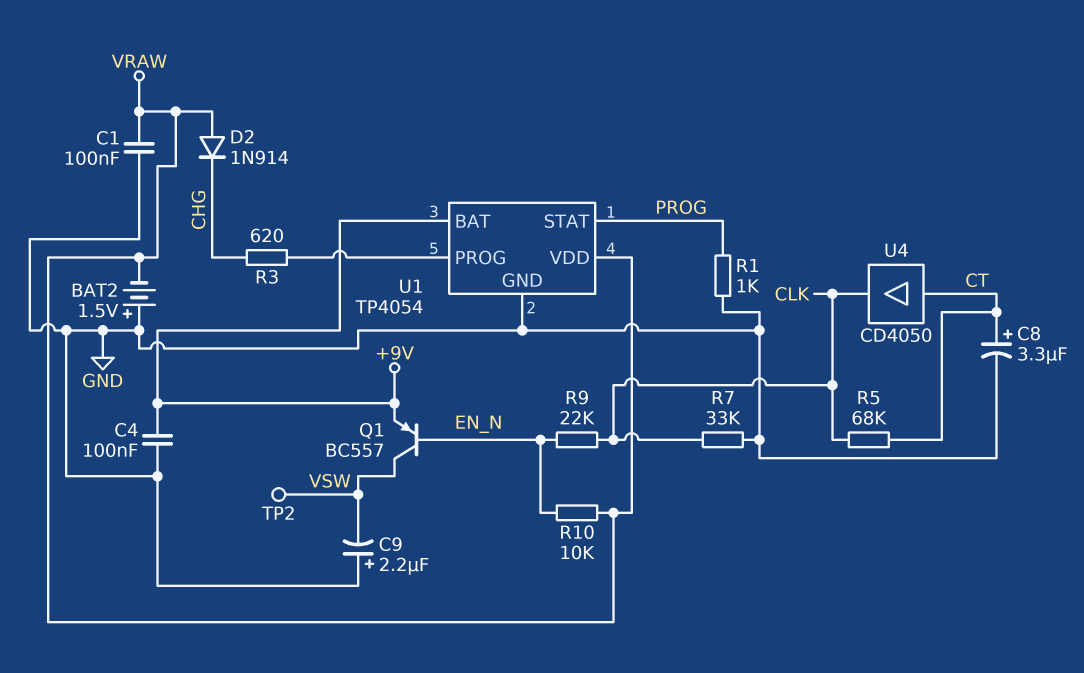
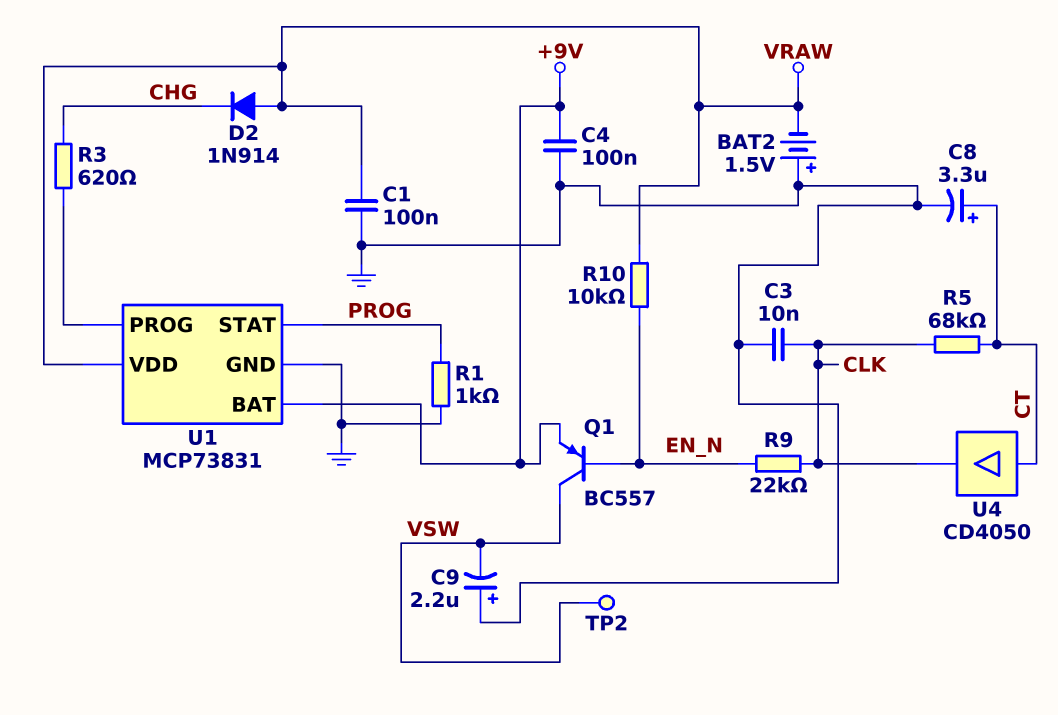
C3: none -> 10nF (CLK, GND)
R7: 33k (CLK, GND) -> none
U1: TP4054 -> MCP73831

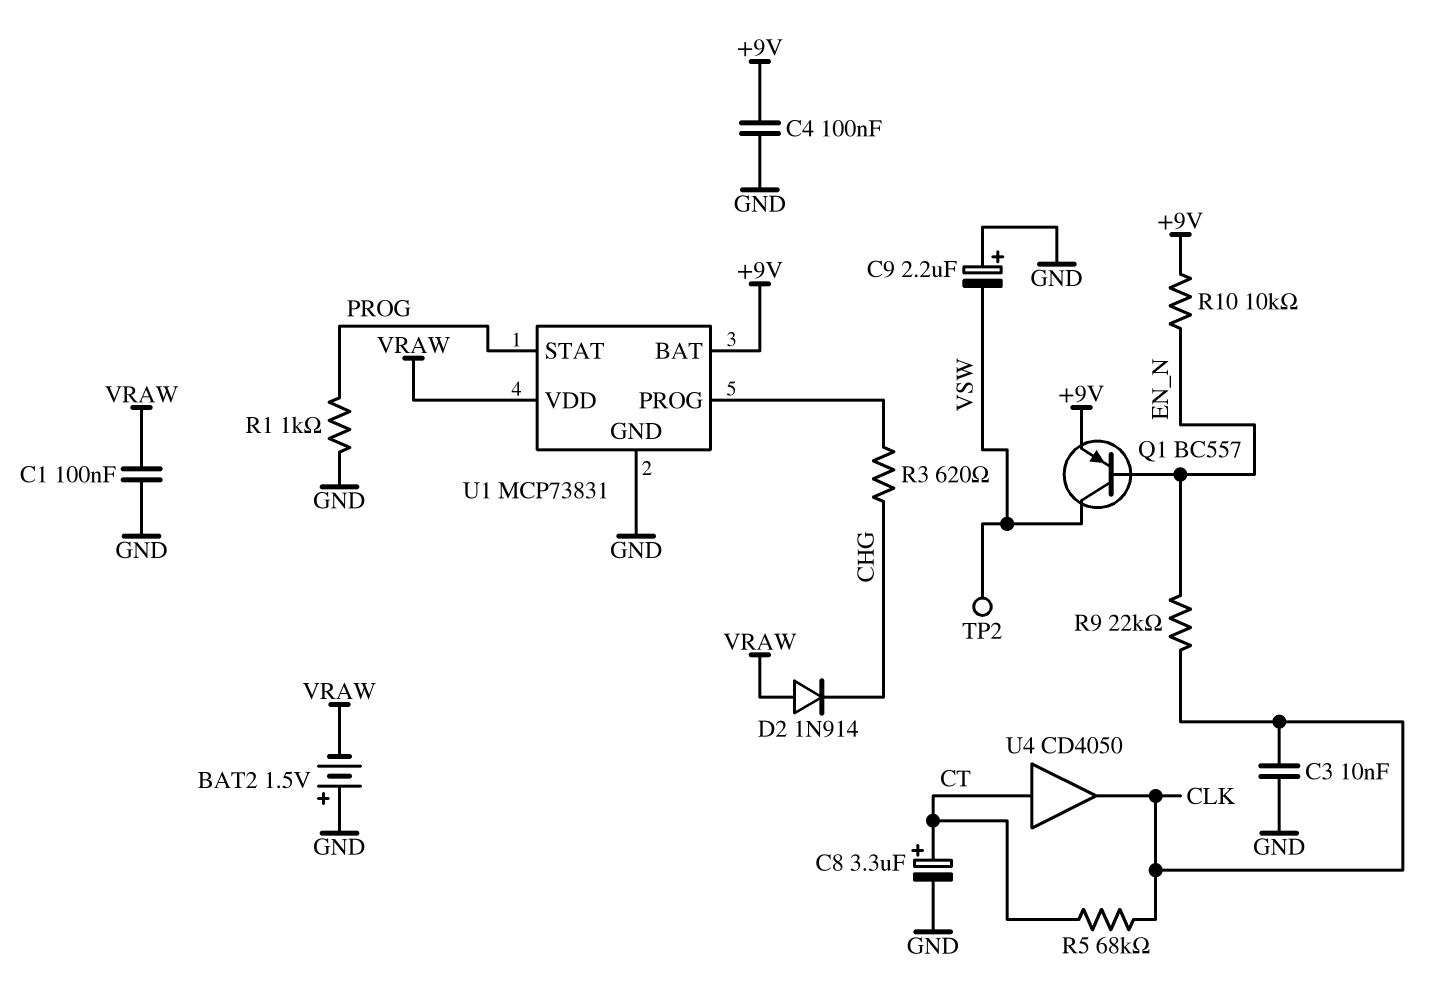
R10: 10k (EN_N, VRAW) -> 10k (+9V, EN_N)

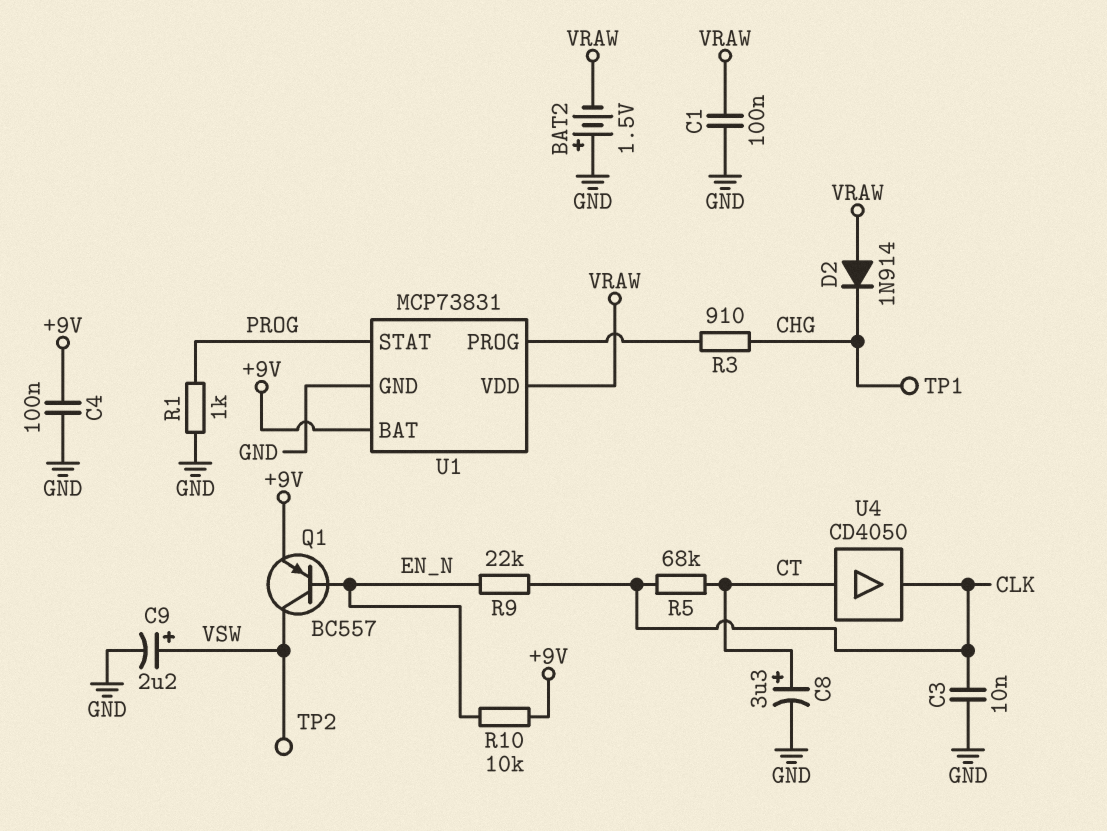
C9: 2.2uF (plus GND, minus VSW) -> 2.2uF (plus VSW, minus GND)
R3: 620 (CHG, U1/PROG) -> 910 (CHG, U1/PROG)
TP1: none -> test point (CHG)

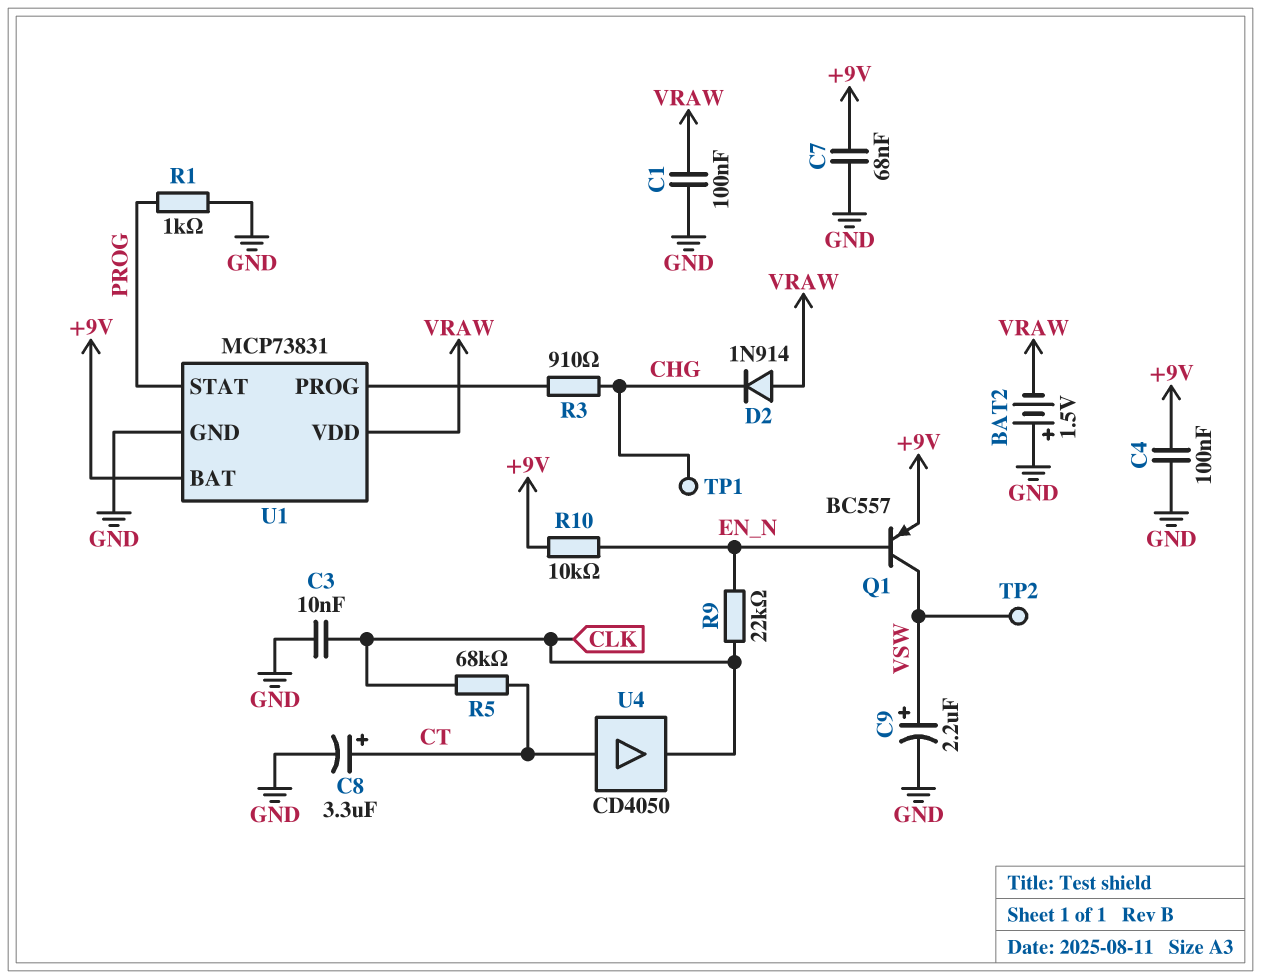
C7: none -> 68nF (+9V, GND)

